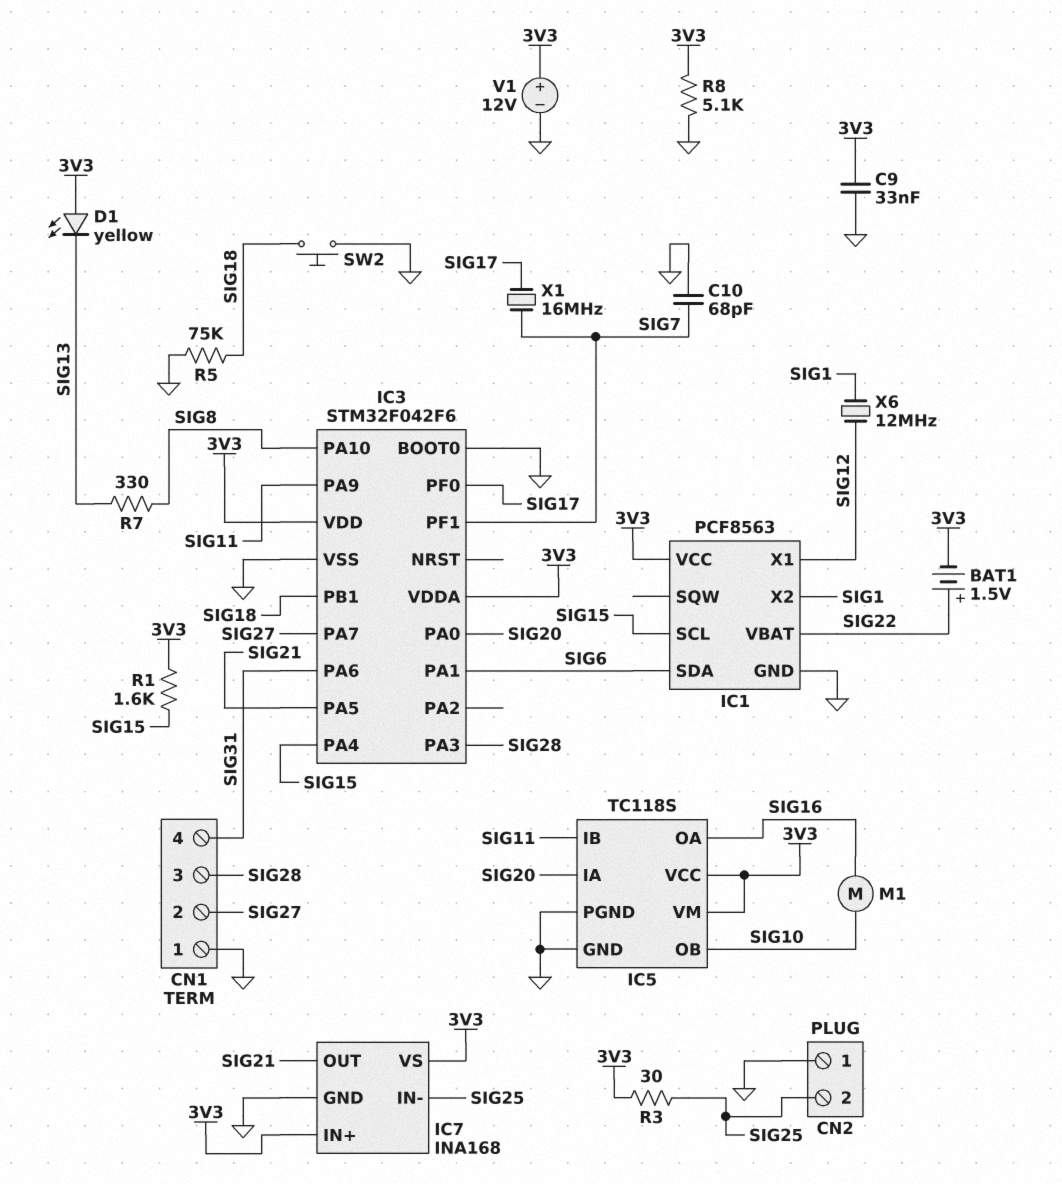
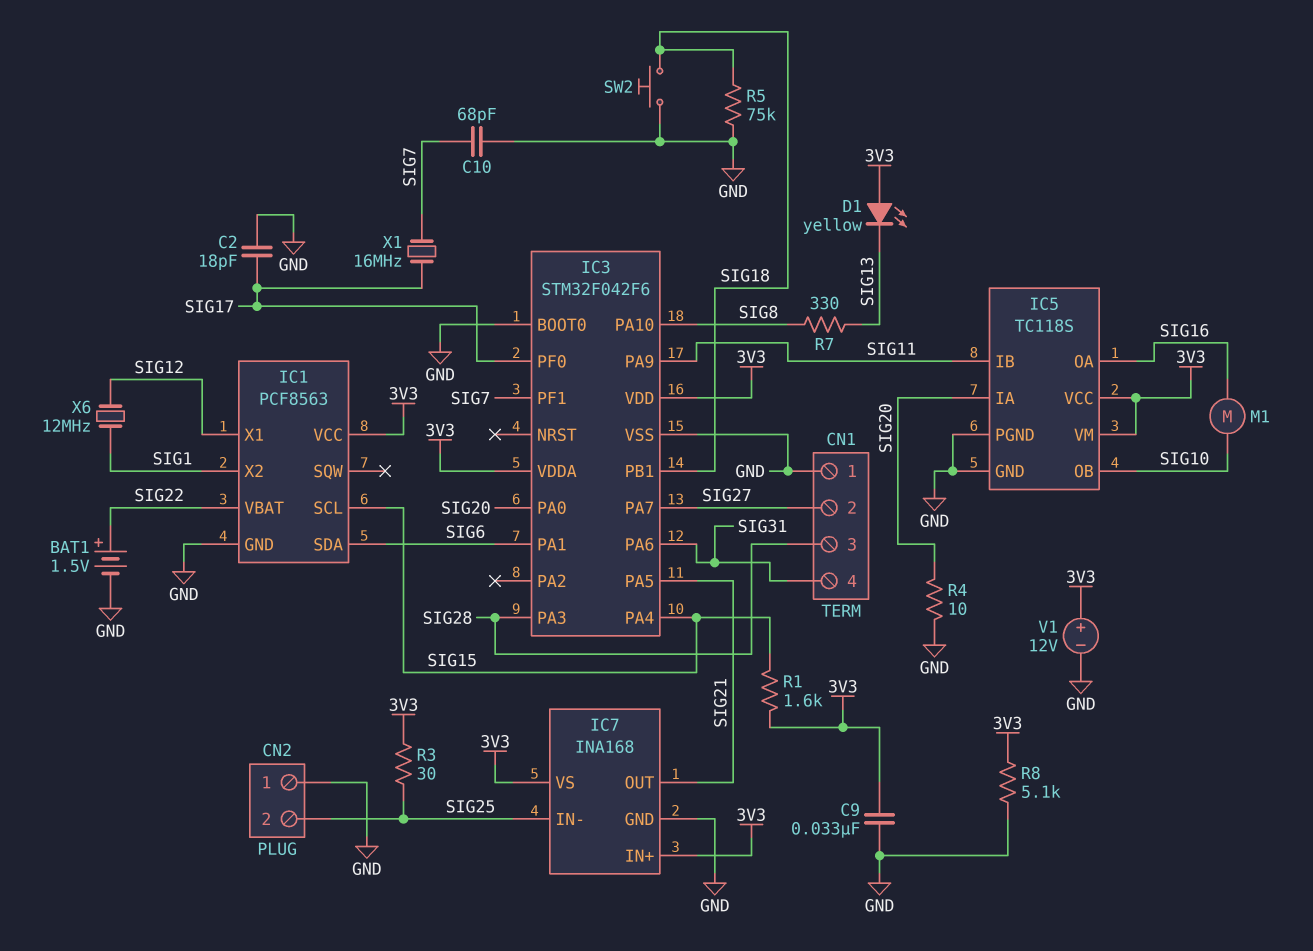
BAT1: 1.5V (plus SIG22, minus 3V3) -> 1.5V (plus SIG22, minus GND)
C2: none -> 18pF (GND, SIG17)
R4: none -> 10 (GND, SIG20)

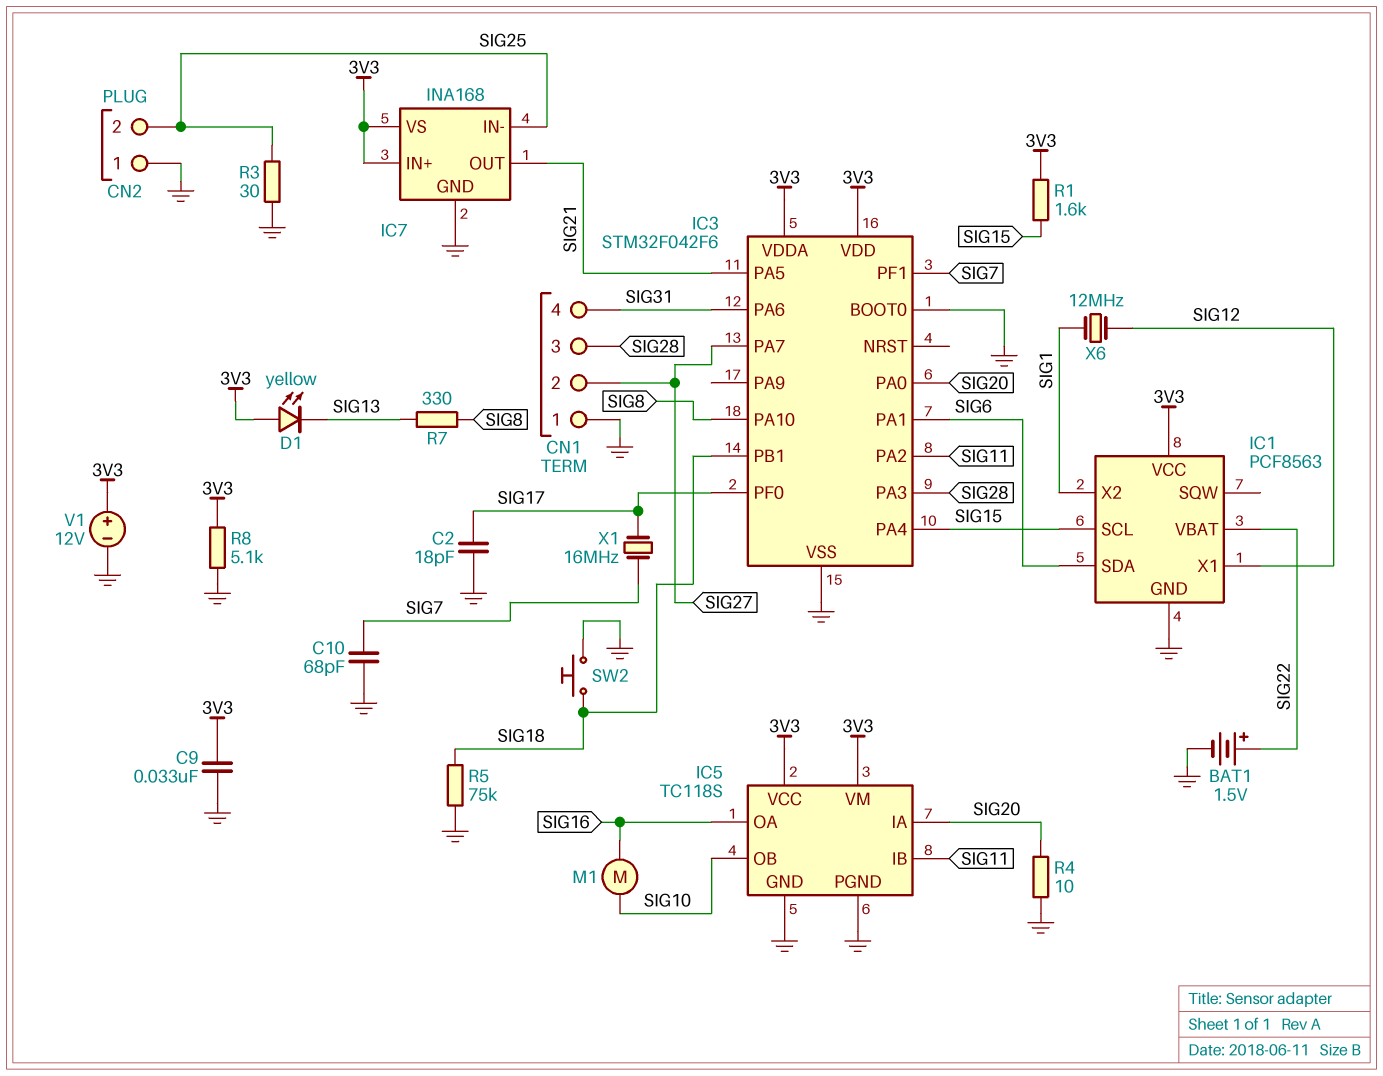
IC3 pin PA2: none -> SIG11
IC3 pin PA9: SIG11 -> none
R3: 30 (3V3, SIG25) -> 30 (GND, SIG25)

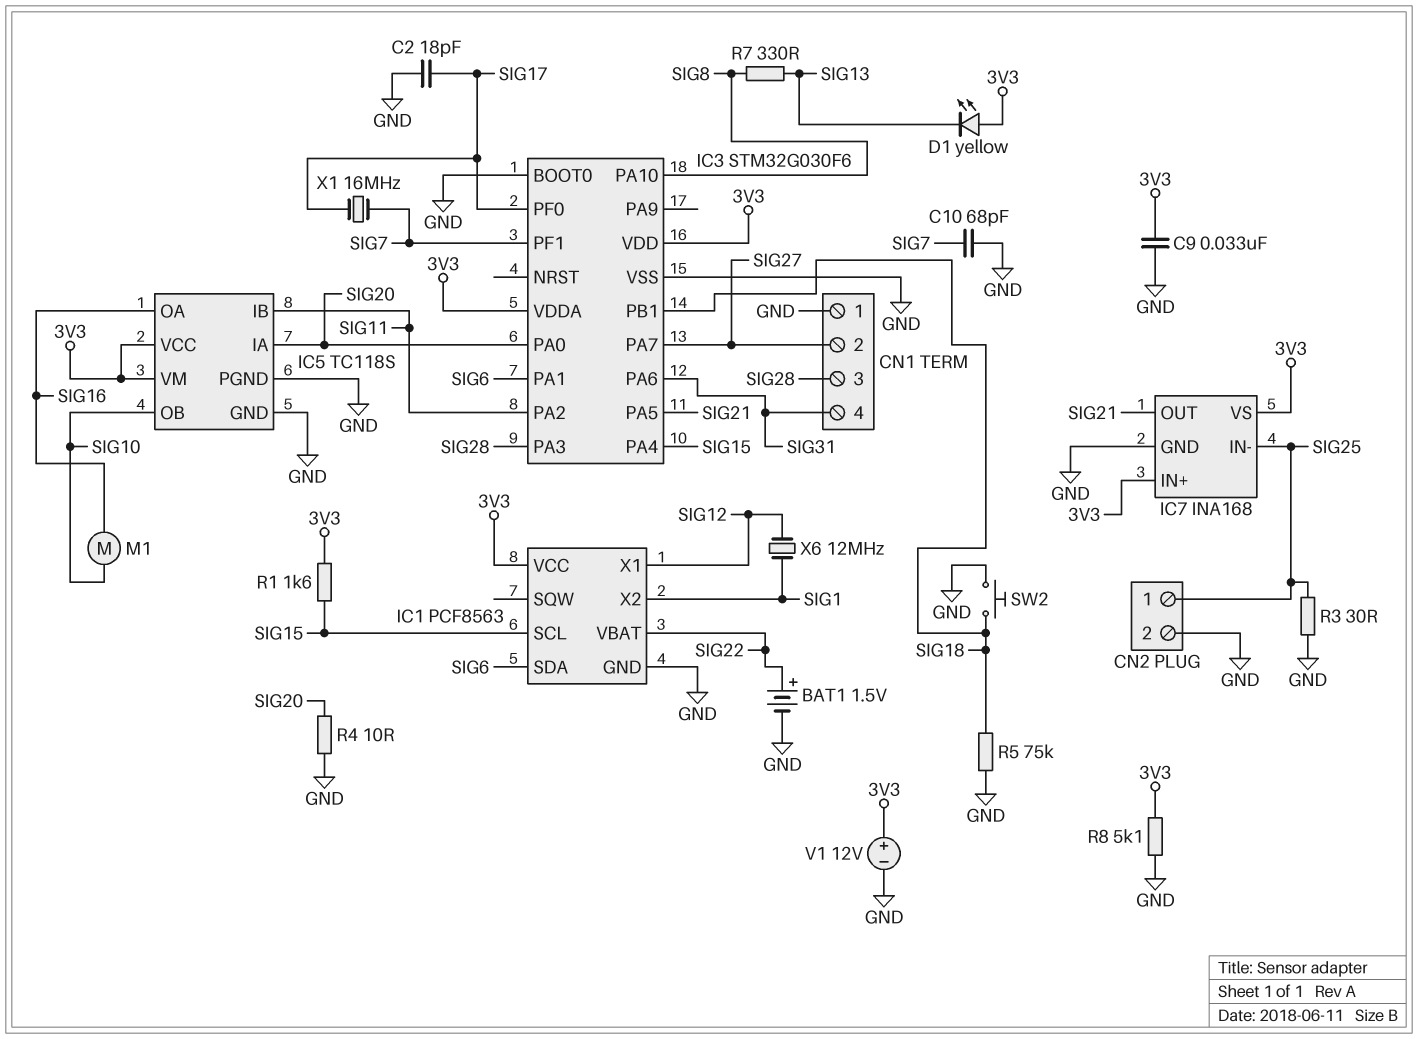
CN2 pin 1: GND -> SIG25
CN2 pin 2: SIG25 -> GND
IC3: STM32F042F6 -> STM32G030F6

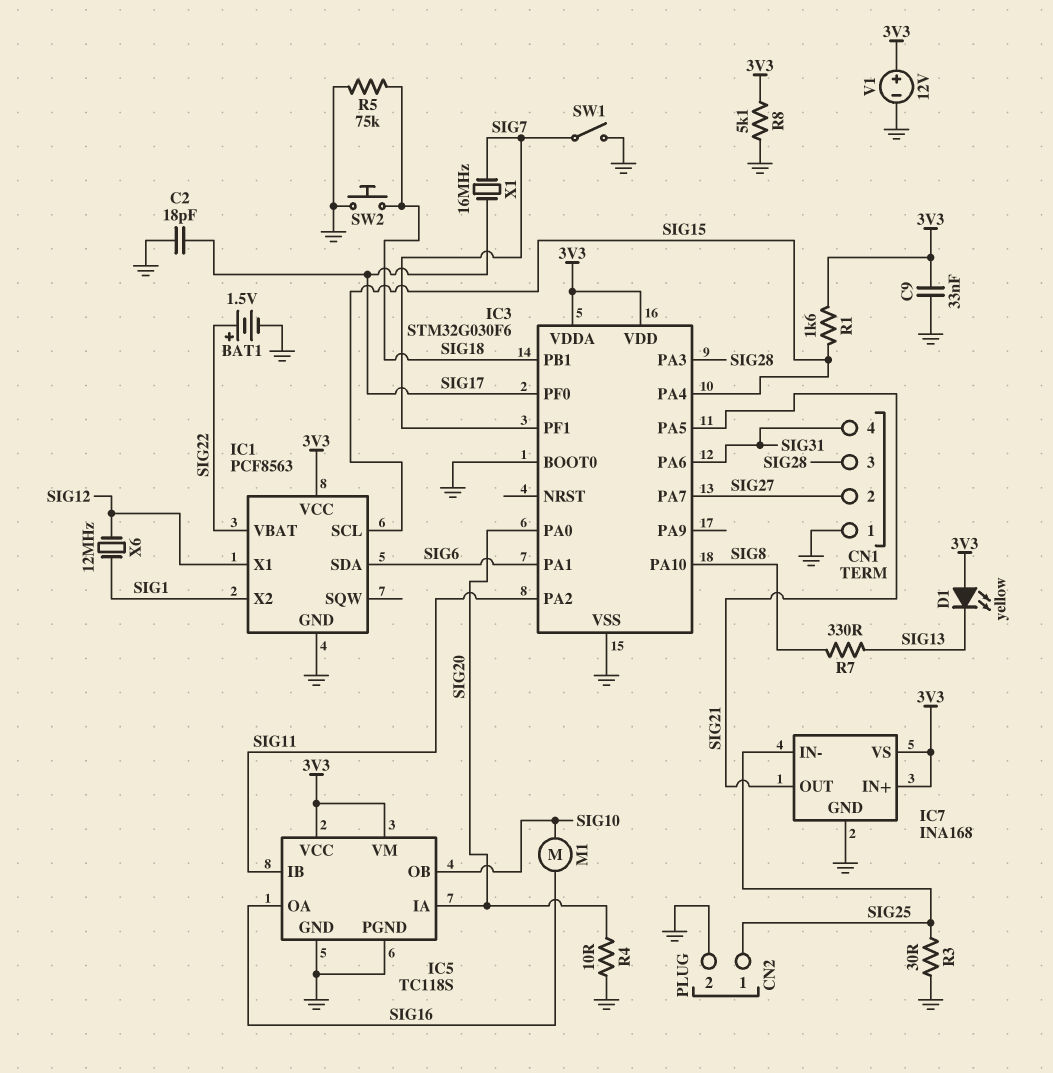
C10: 68pF (GND, SIG7) -> none
SW1: none -> switch (GND, SIG7)

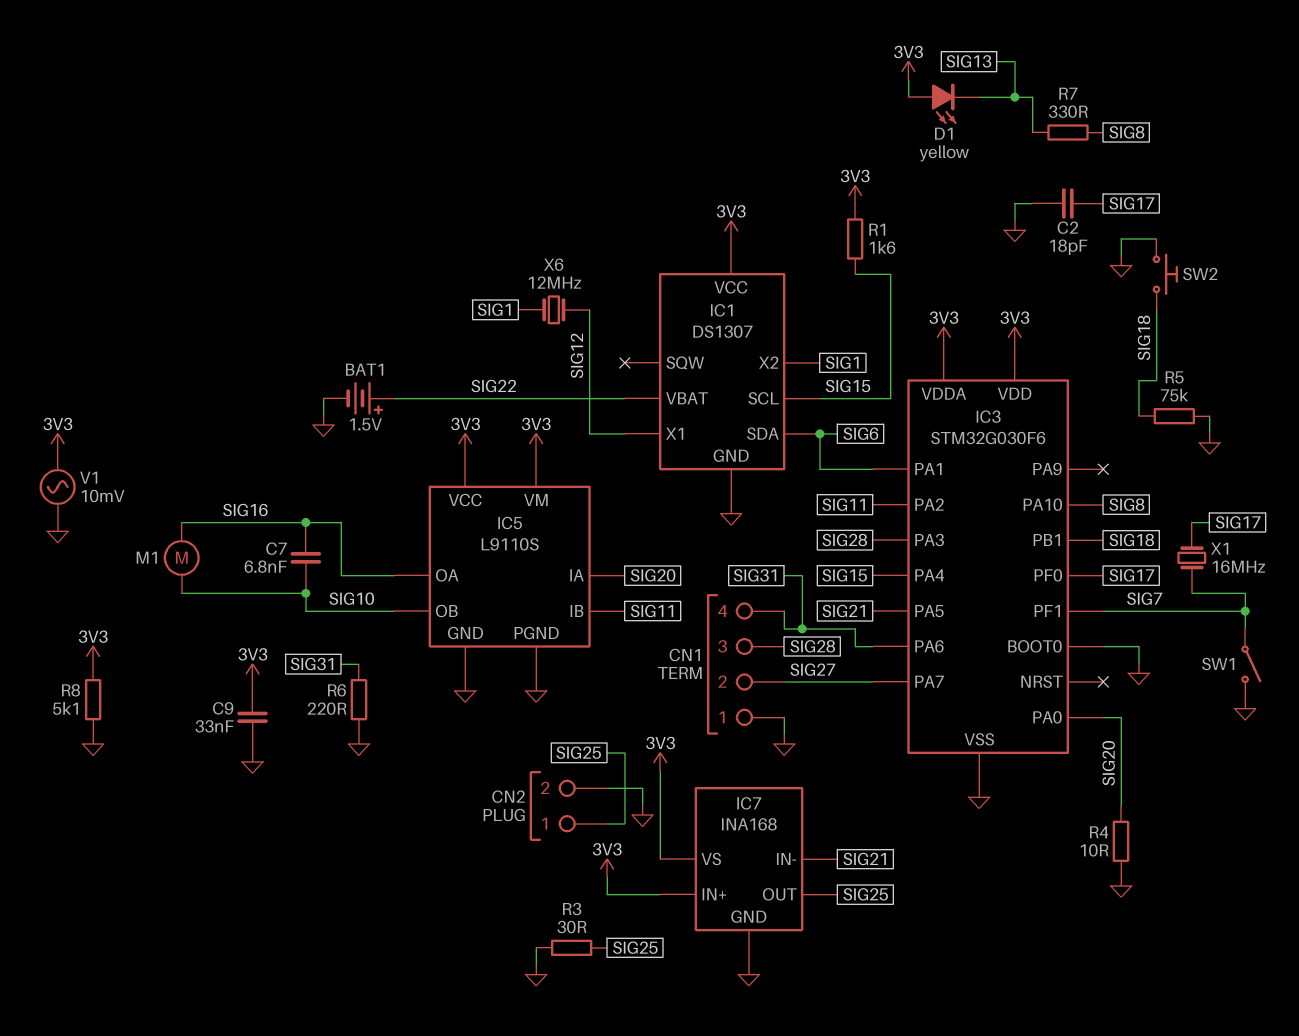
C7: none -> 6.8nF (SIG10, SIG16)
IC1: PCF8563 -> DS1307
IC5: TC118S -> L9110S
IC7 pin IN-: SIG25 -> SIG21
IC7 pin OUT: SIG21 -> SIG25
R6: none -> 220 (GND, SIG31)
V1: 12V (plus 3V3, minus GND) -> AC 10mV (3V3, GND)

